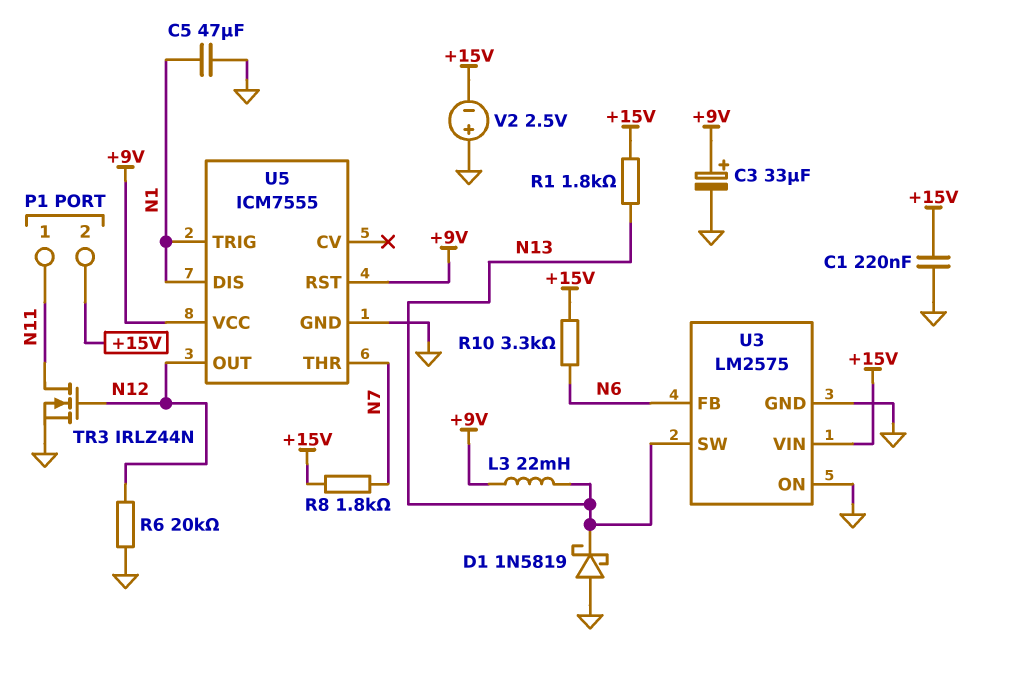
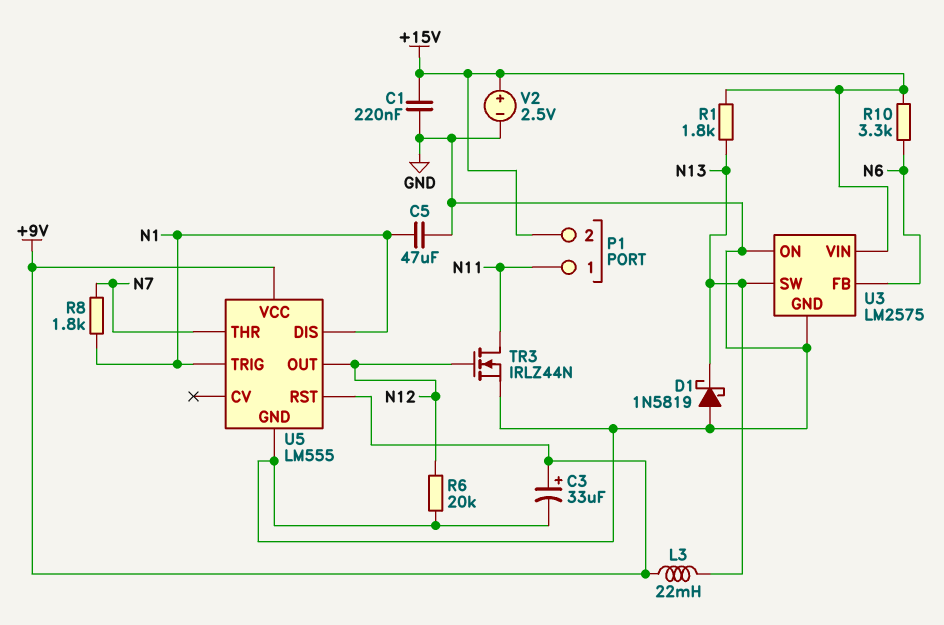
R8: 1.8k (+15V, N7) -> 1.8k (N1, N7)
U5: ICM7555 -> LM555
V2: 2.5V (plus GND, minus +15V) -> 2.5V (plus +15V, minus GND)

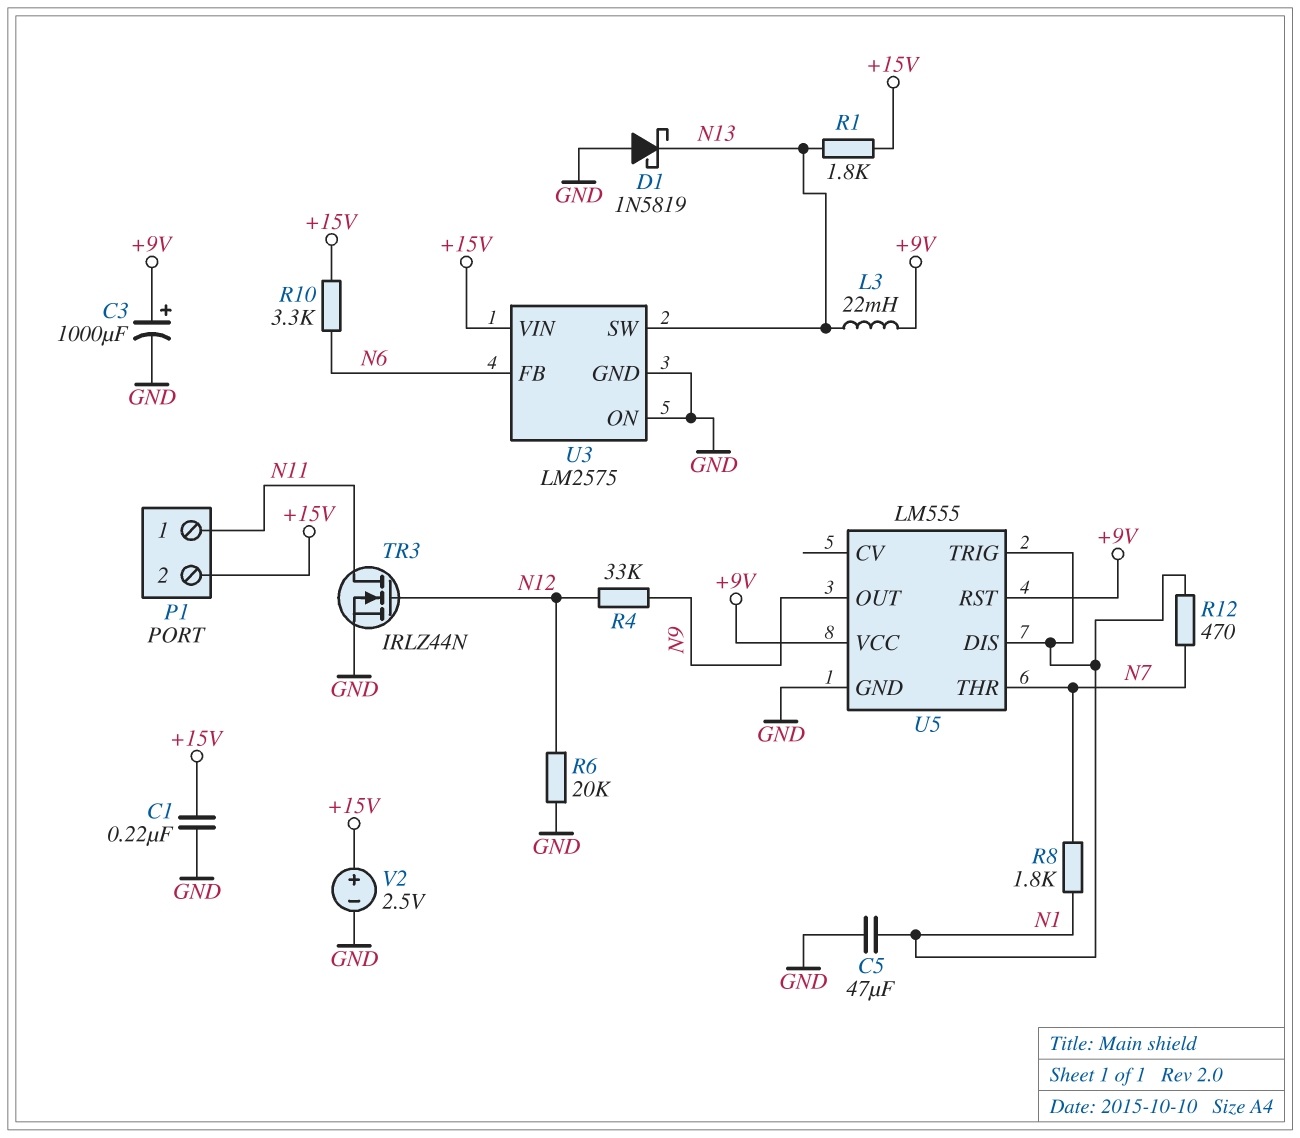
C3: 33uF (plus +9V, minus GND) -> 1000uF (plus +9V, minus GND)
R4: none -> 33k (N9, N12)
R12: none -> 470 (N1, N7)
U5 pin OUT: N12 -> N9

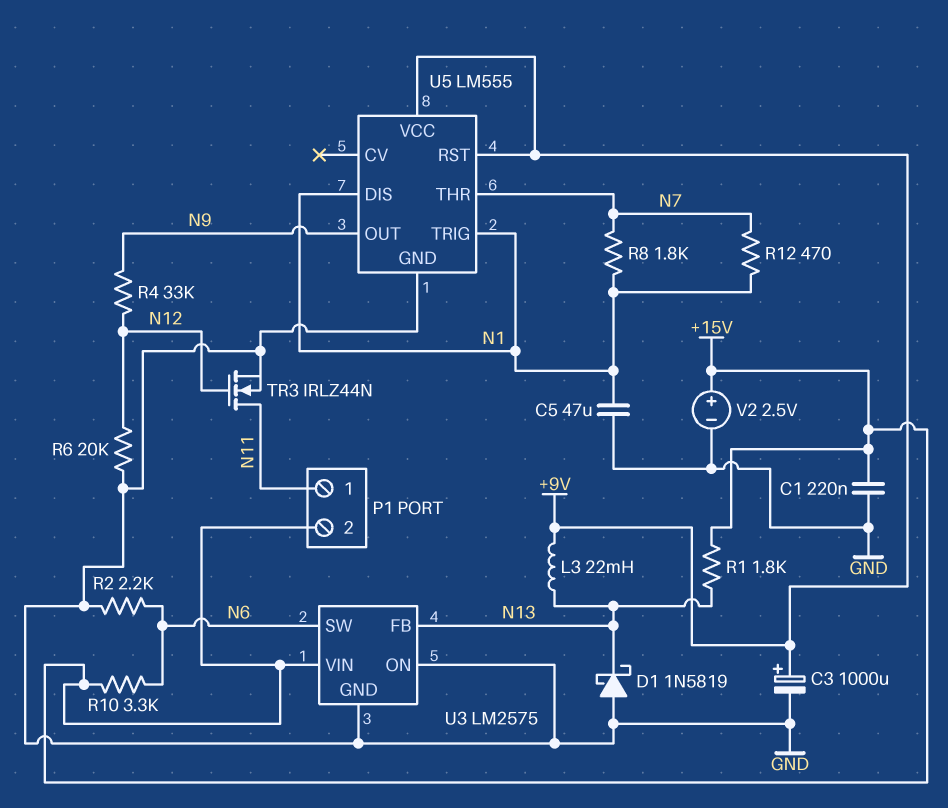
R2: none -> 2.2k (GND, N6)
U3 pin FB: N6 -> N13
U3 pin SW: N13 -> N6

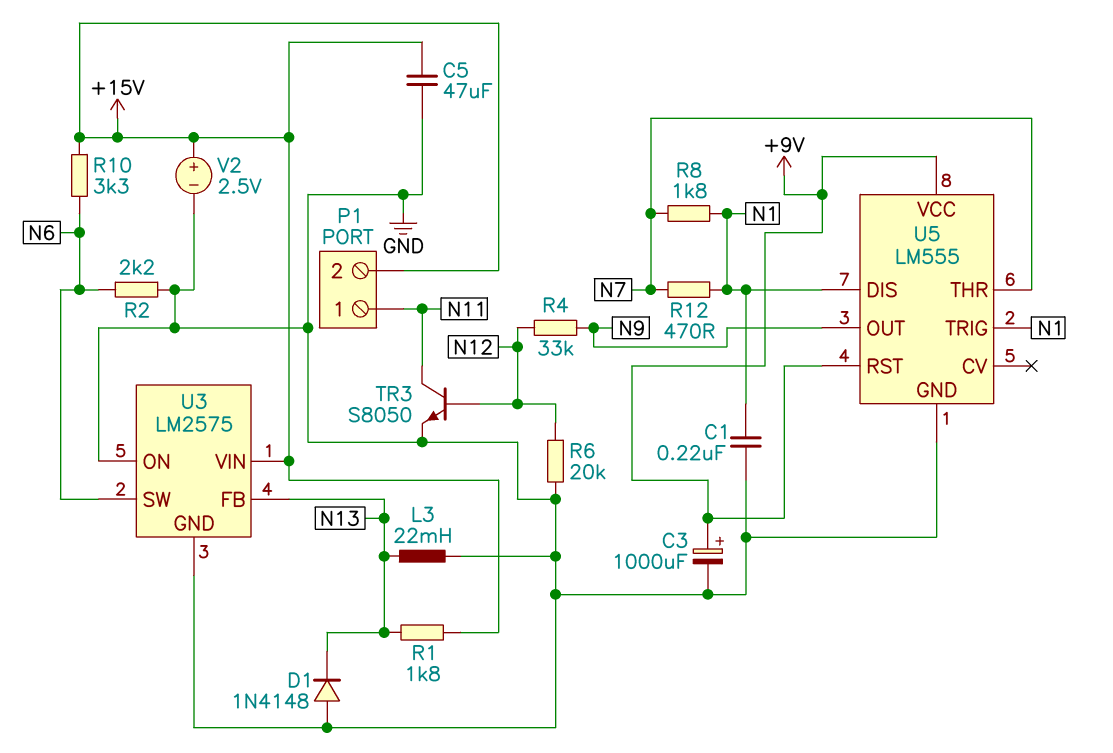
C1: 220nF (+15V, GND) -> 220nF (GND, N1)
C5: 47uF (GND, N1) -> 47uF (+15V, GND)
D1: schottky 1N5819 (A GND, K N13) -> diode 1N4148 (A GND, K N13)
L3: 22mH (+9V, N13) -> 22mH (GND, N13)
TR3: NMOS IRLZ44N (G N12, D N11, S GND) -> NPN S8050 (B N12, C N11, E GND)

